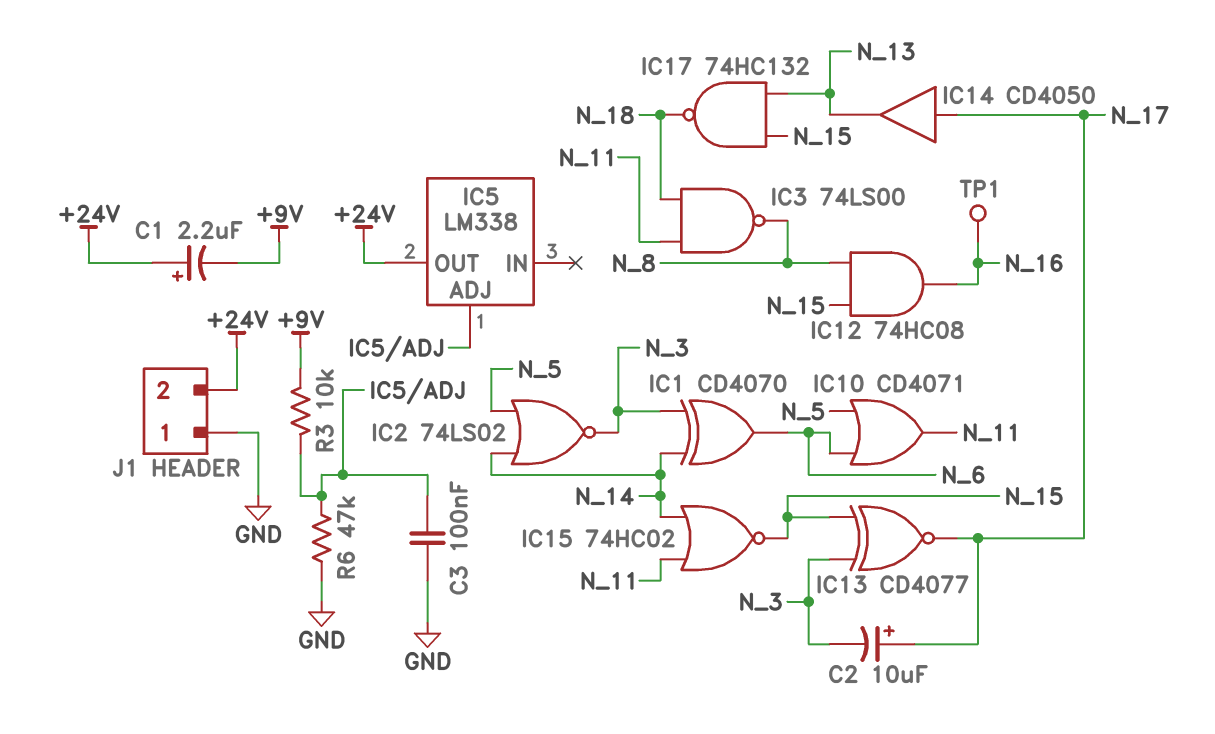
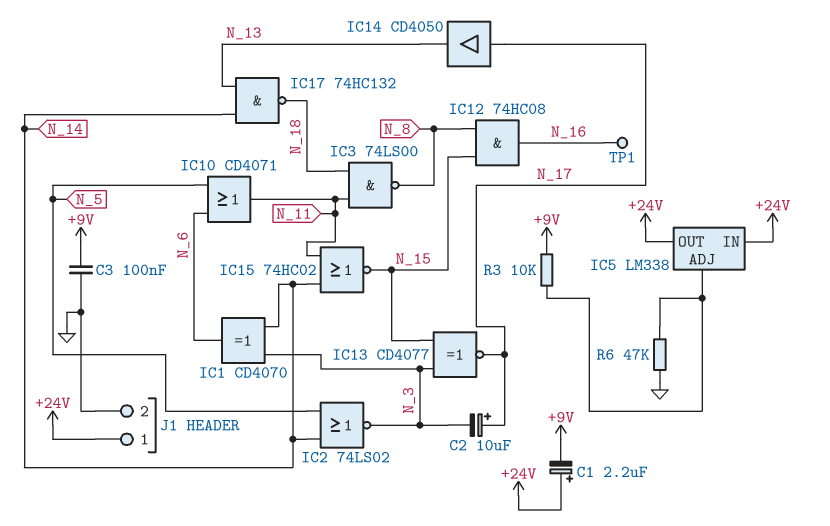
C3: 100nF (GND, IC5/ADJ) -> 100nF (+9V, GND)
IC5 pin IN: none -> +24V
IC17: NAND 74HC132 (in N_13, in N_15, out N_18) -> NAND 74HC132 (in N_13, in N_14, out N_18)
J1 pin 1: GND -> +24V
J1 pin 2: +24V -> GND

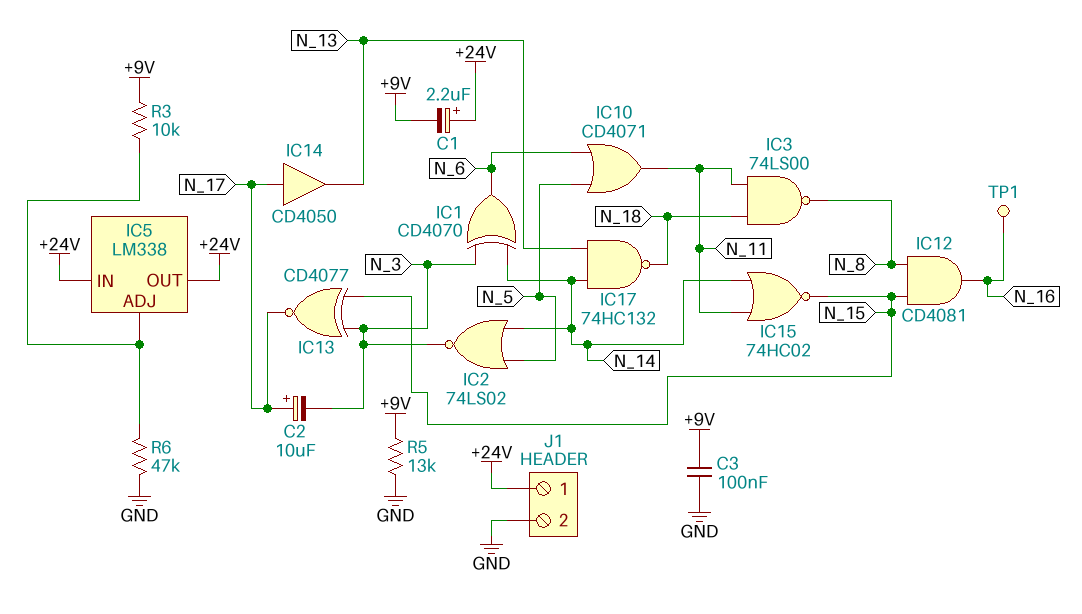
IC12: AND 74HC08 (in N_8, in N_15, out N_16) -> AND CD4081 (in N_8, in N_15, out N_16)
R5: none -> 13k (+9V, GND)

